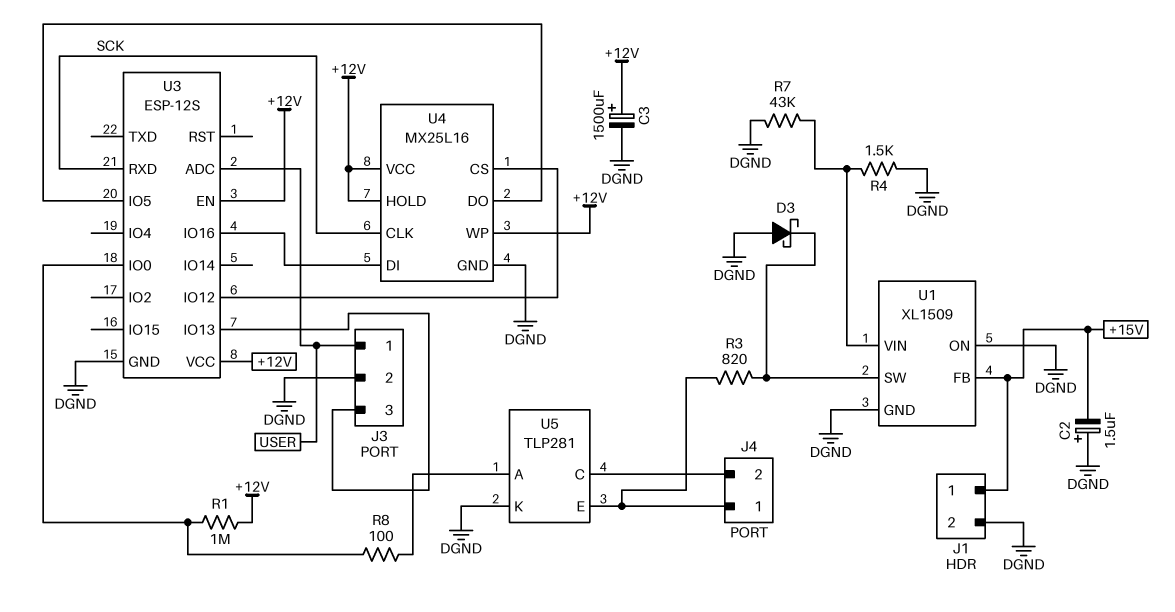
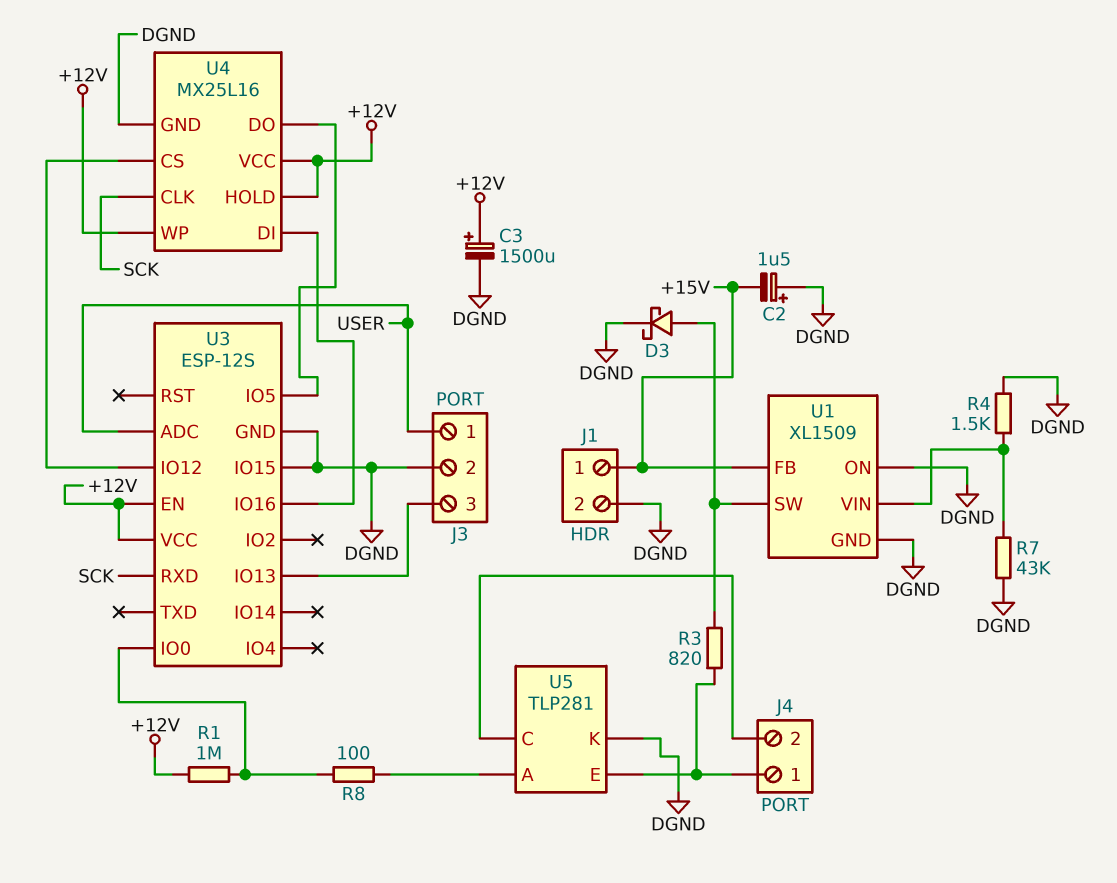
D3: schottky (A DGND, K U1/SW) -> schottky (A U1/SW, K DGND)
U3 pin IO15: none -> DGND

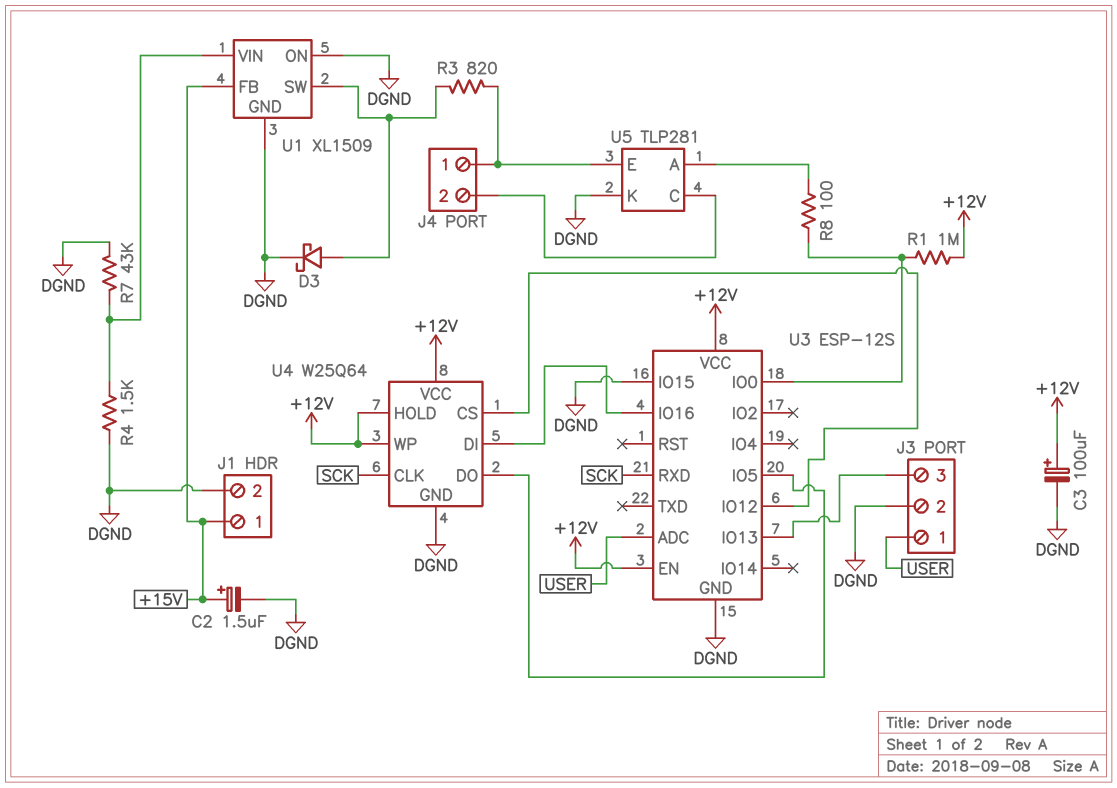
C2: 1.5uF (plus DGND, minus +15V) -> 1.5uF (plus +15V, minus DGND)
C3: 1500uF (plus +12V, minus DGND) -> 100uF (plus +12V, minus DGND)
U4: MX25L16 -> W25Q64

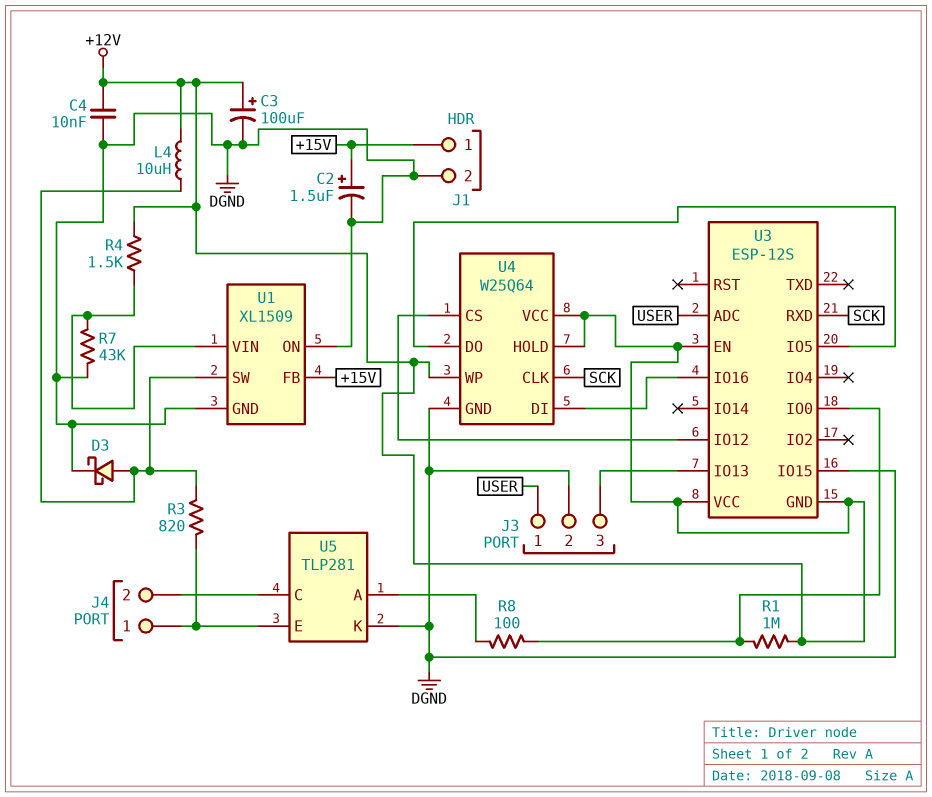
C4: none -> 10nF (+12V, DGND)
L4: none -> 10uH (+12V, U1/SW)
R4: 1.5k (DGND, U1/VIN) -> 1.5k (+12V, U1/VIN)
U3 pin GND: DGND -> +12V

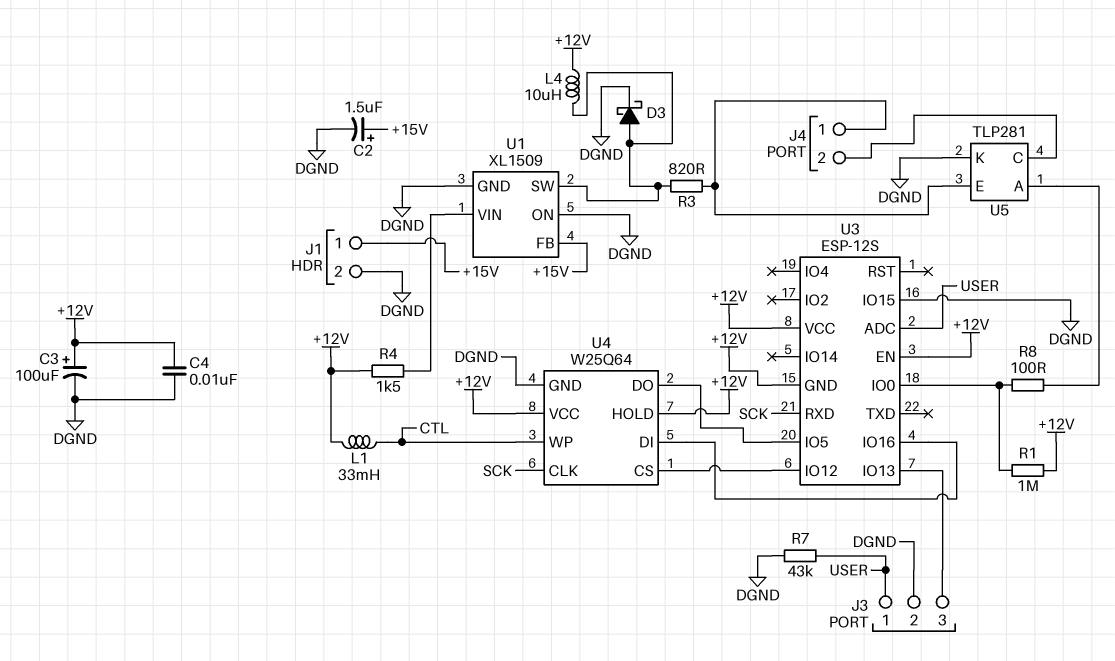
L1: none -> 33mH (+12V, CTL)
R7: 43k (DGND, U1/VIN) -> 43k (DGND, USER)
U4 pin WP: +12V -> CTL

